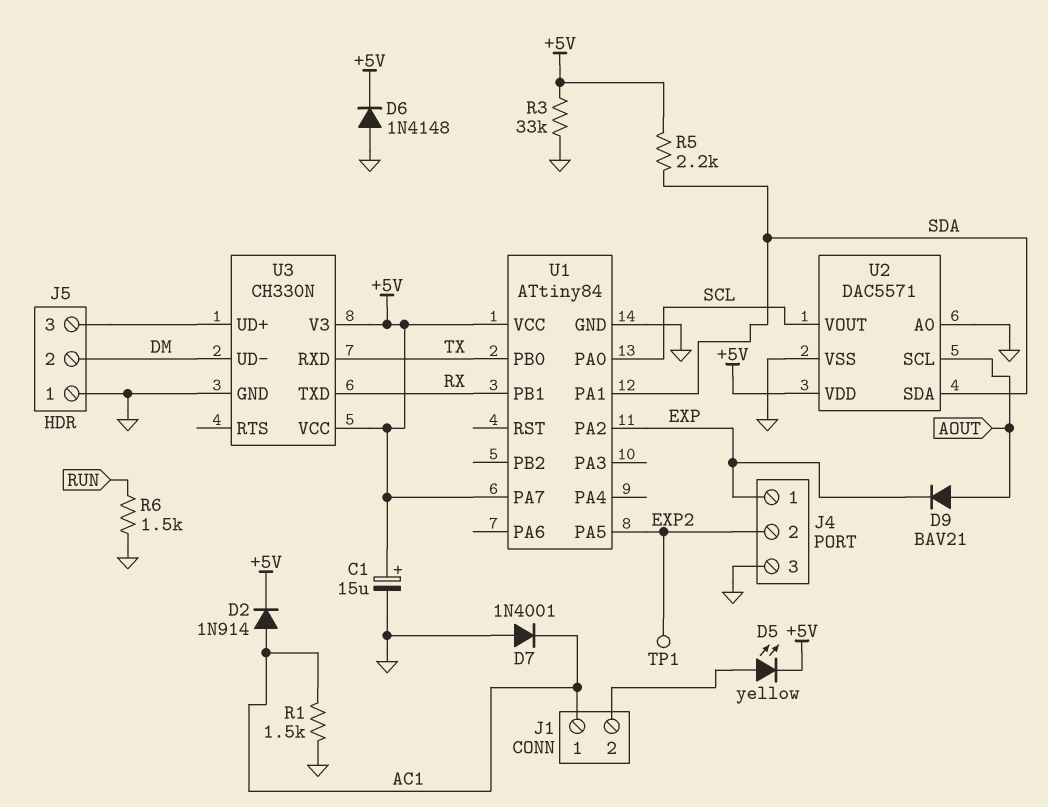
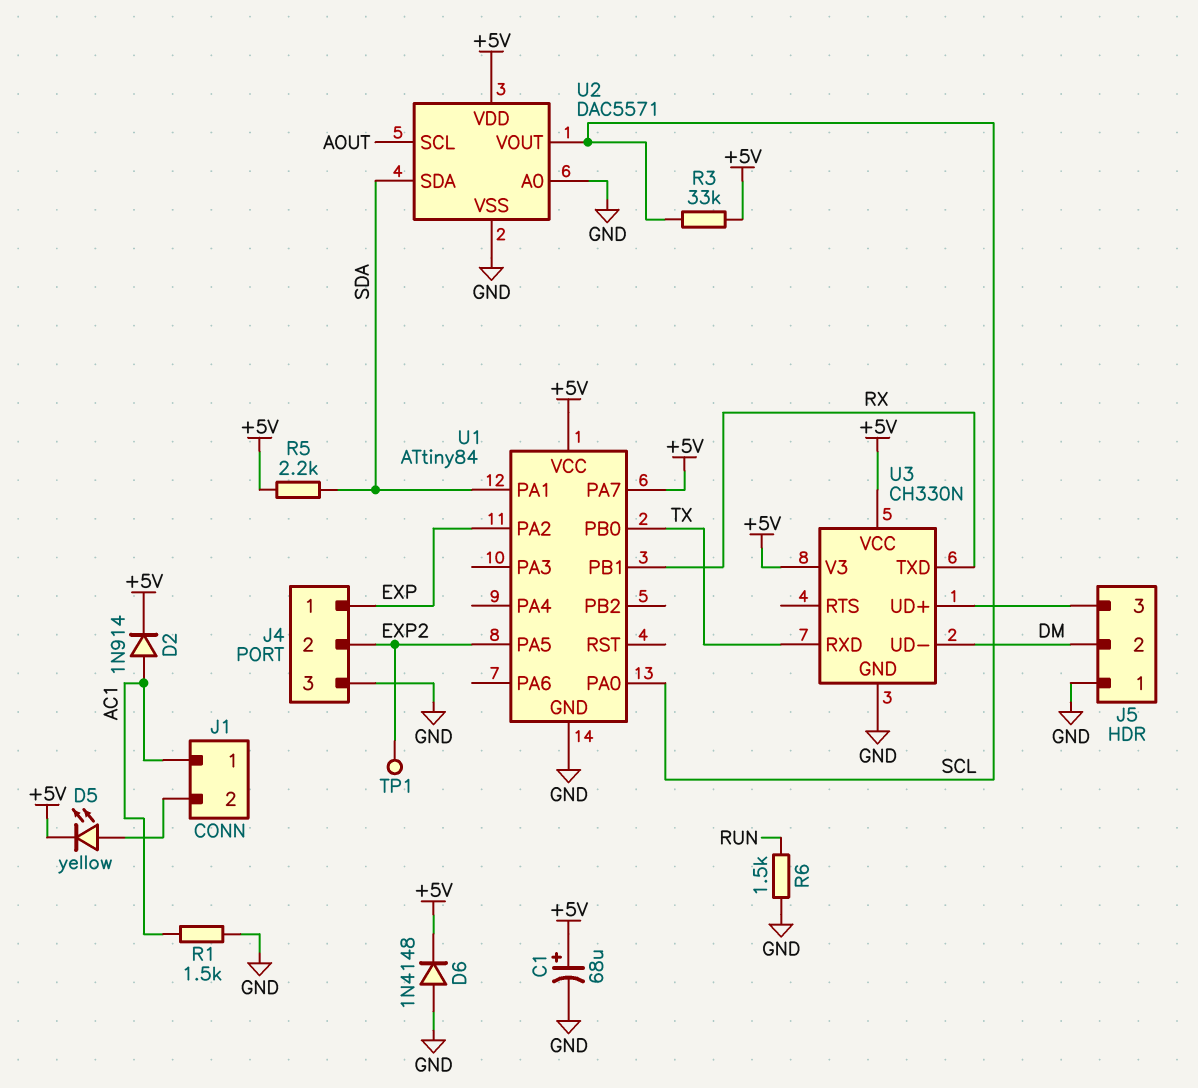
C1: 15uF (plus +5V, minus GND) -> 68uF (plus +5V, minus GND)
D7: diode 1N4001 (A GND, K AC1) -> none
D9: diode BAV21 (A AOUT, K EXP) -> none
R3: 33k (+5V, GND) -> 33k (+5V, SCL)

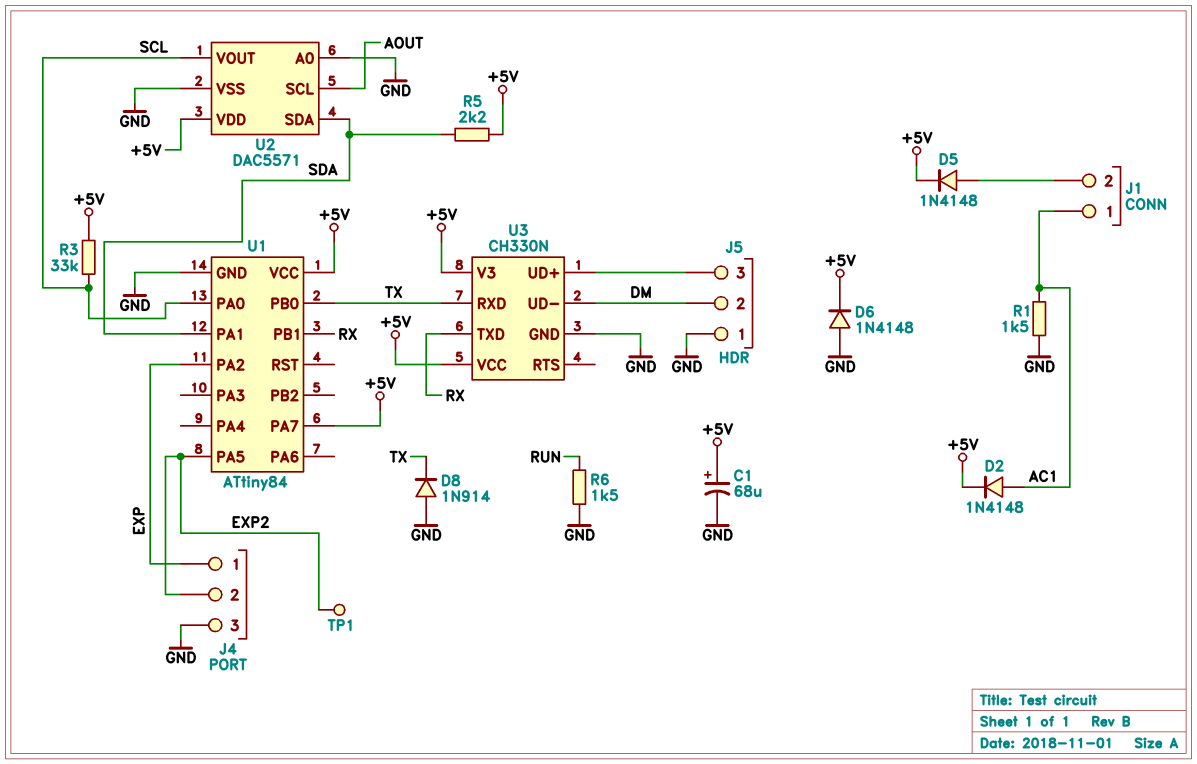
D2: diode 1N914 (A AC1, K +5V) -> diode 1N4148 (A AC1, K +5V)
D5: LED yellow (A J1/2, K +5V) -> diode 1N4148 (A J1/2, K +5V)
D8: none -> diode 1N914 (A GND, K TX)

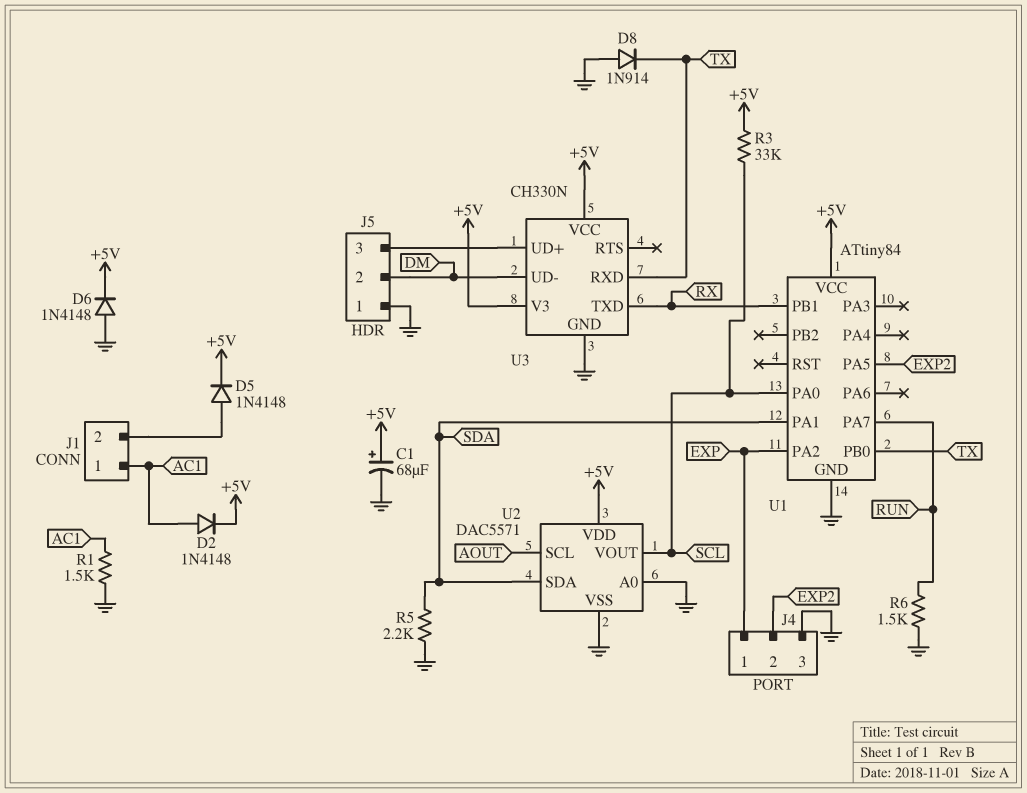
R5: 2.2k (+5V, SDA) -> 2.2k (GND, SDA)
TP1: test point (EXP2) -> none
U1 pin PA7: +5V -> RUN

